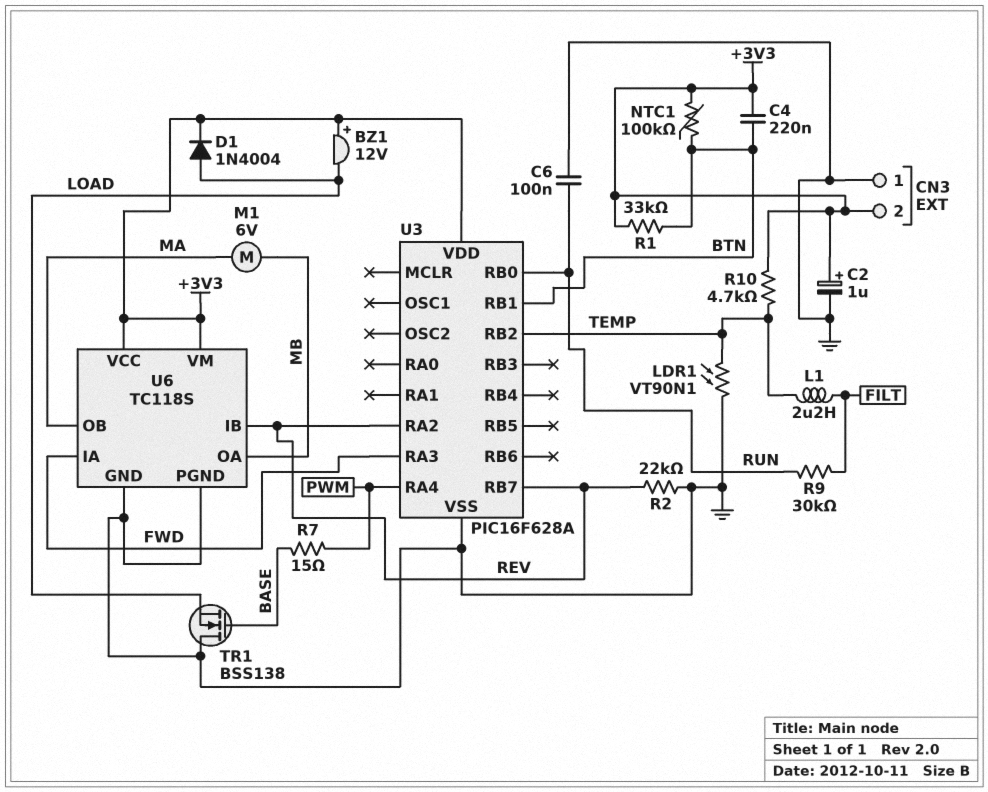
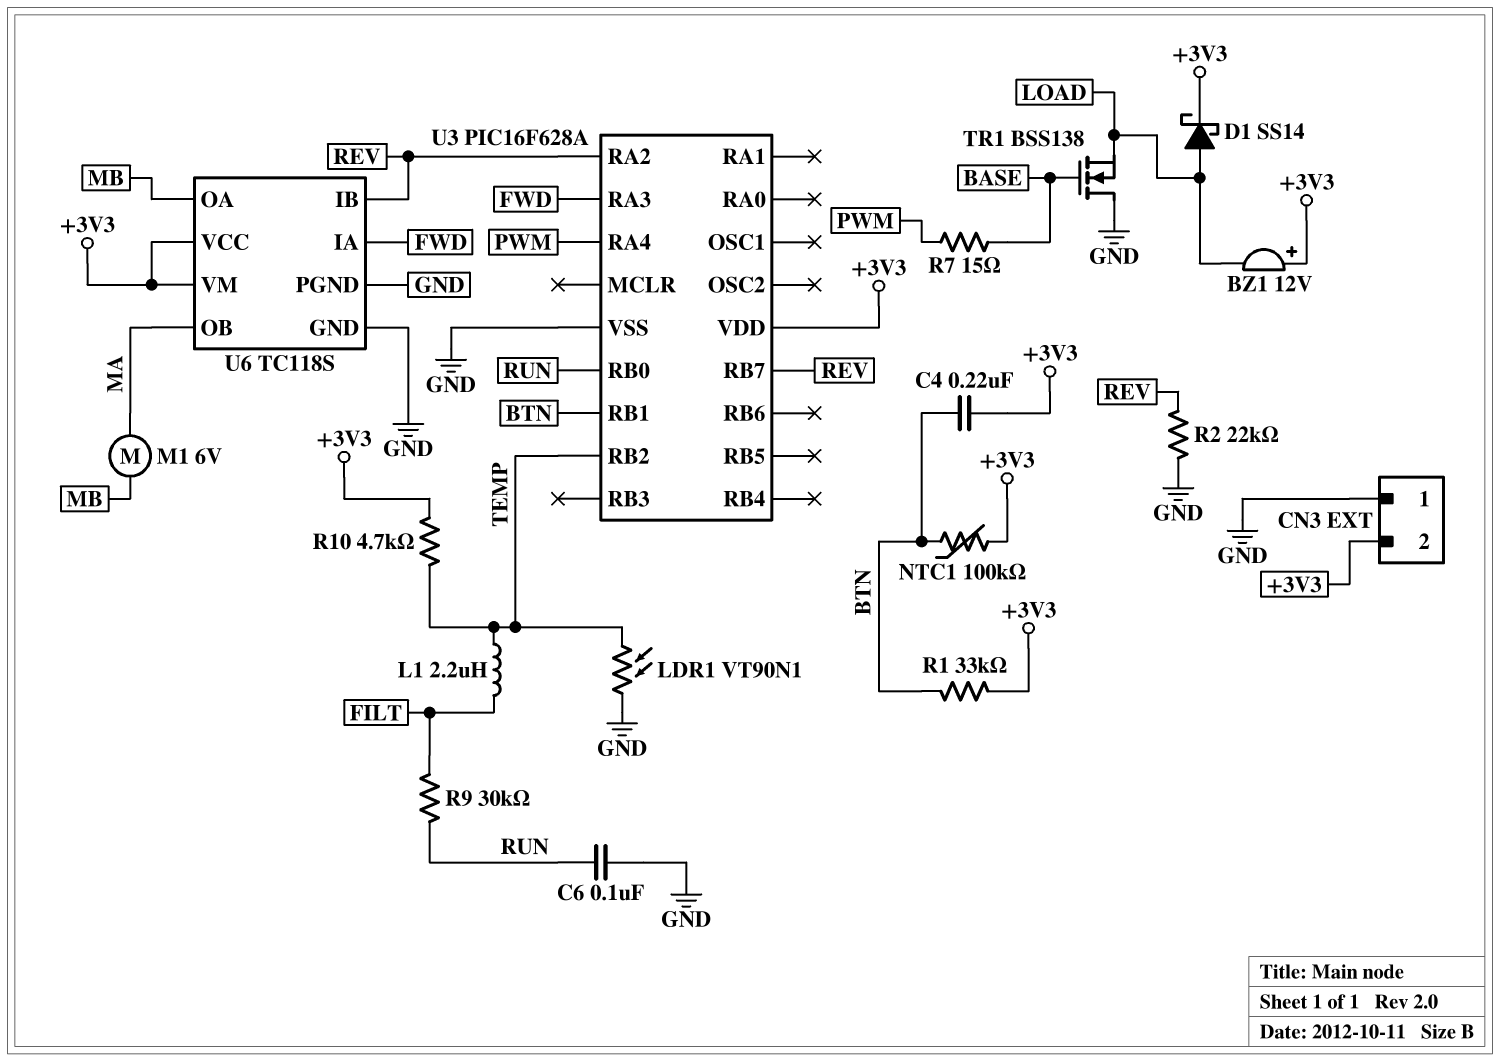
C2: 1uF (plus +3V3, minus GND) -> none
D1: diode 1N4004 (A LOAD, K +3V3) -> schottky SS14 (A LOAD, K +3V3)

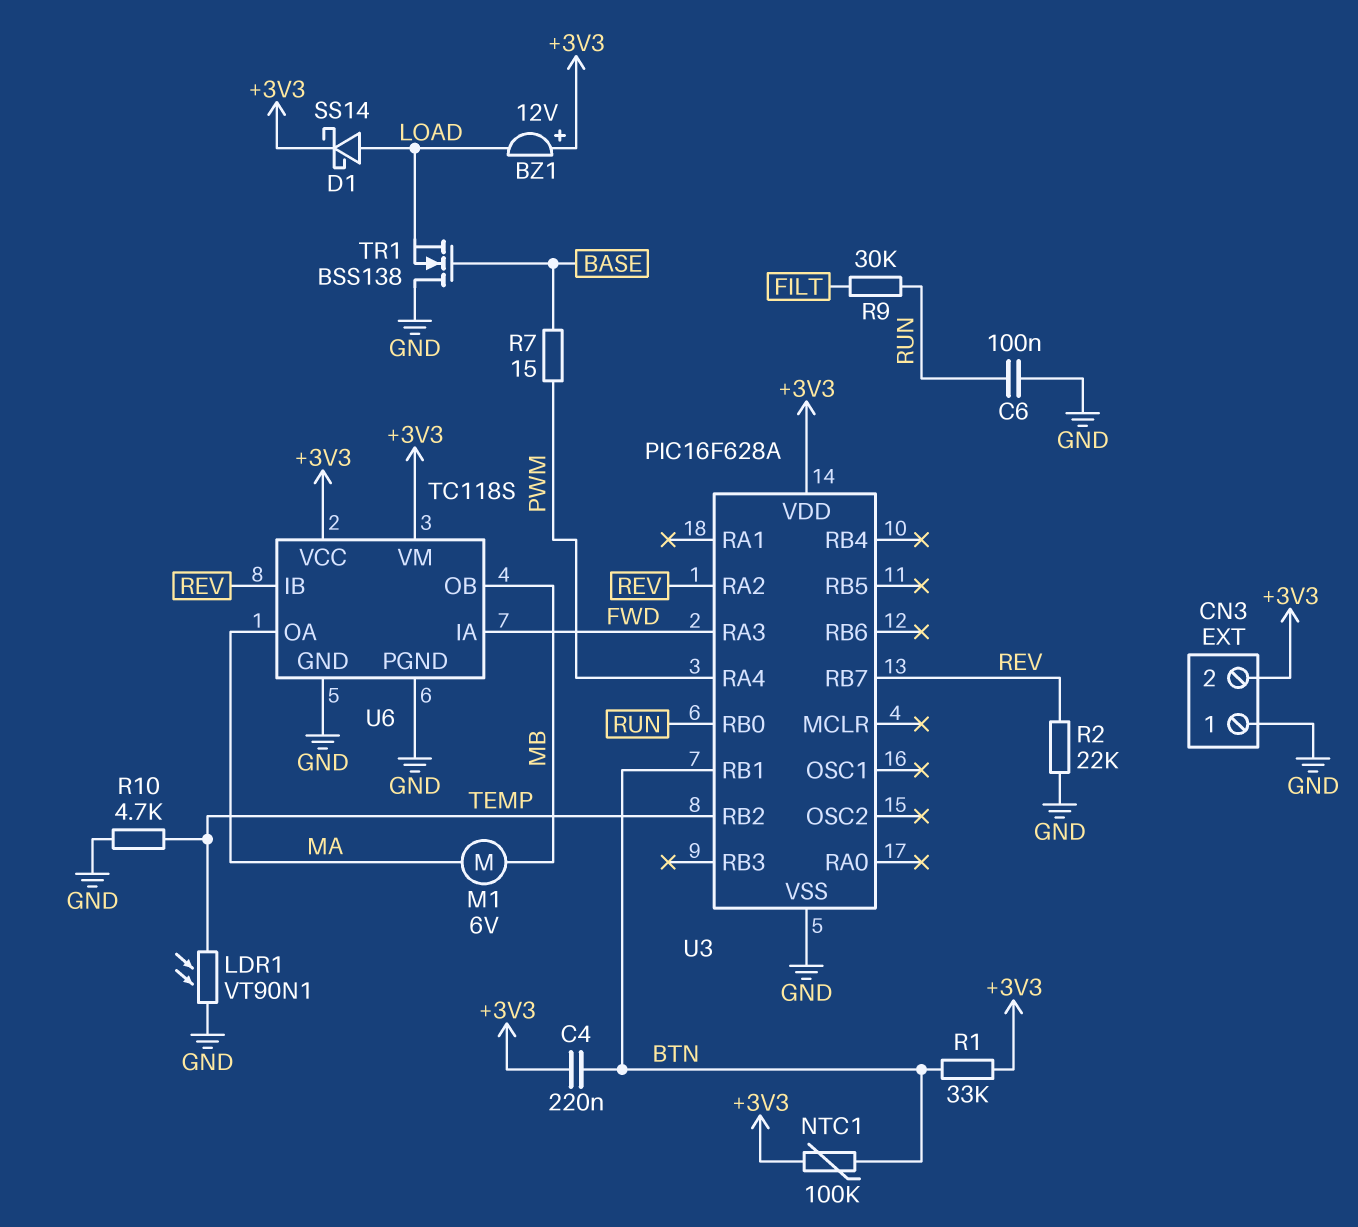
L1: 2.2uH (FILT, TEMP) -> none
R10: 4.7k (+3V3, TEMP) -> 4.7k (GND, TEMP)
U6 pin OA: MB -> MA
U6 pin OB: MA -> MB

